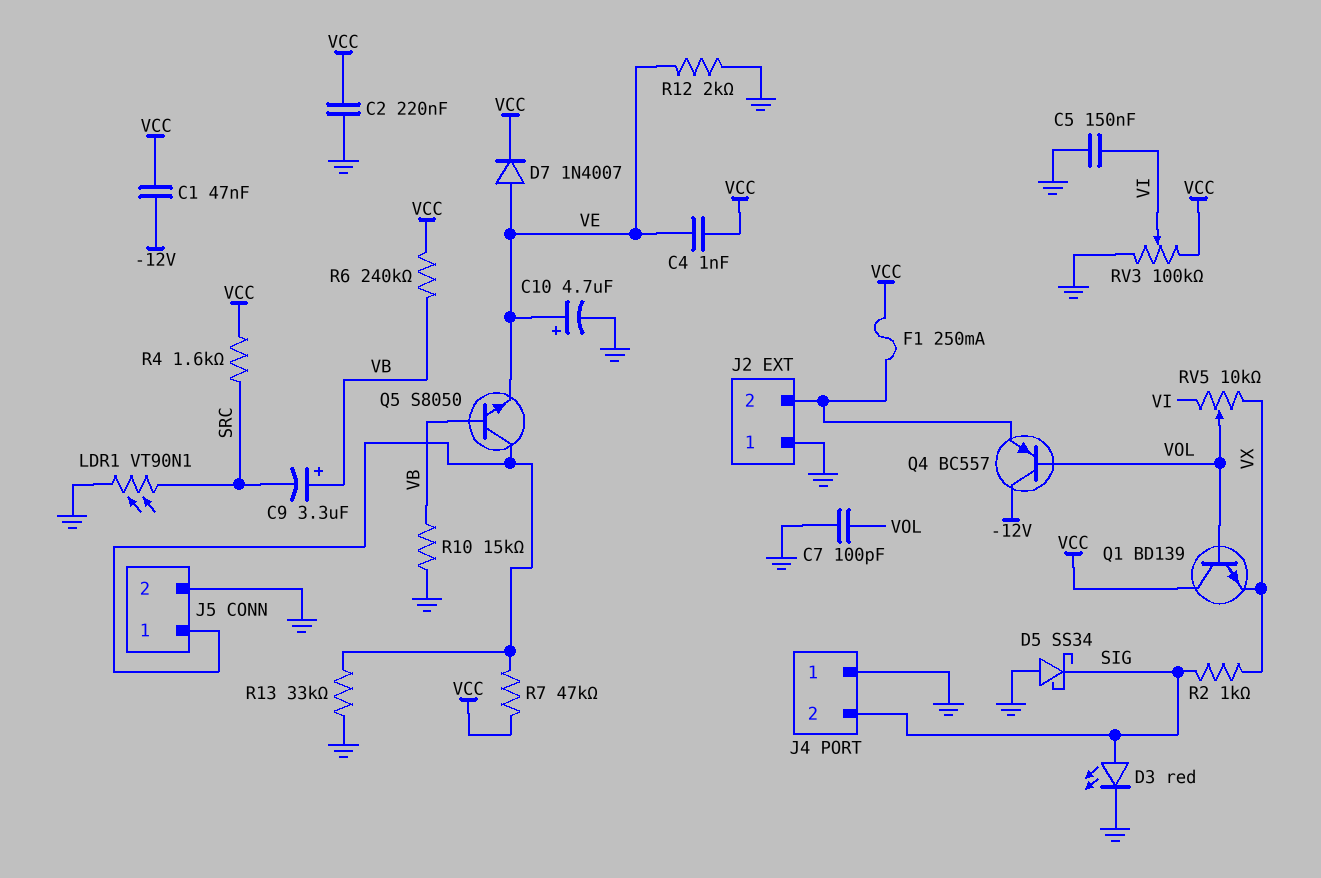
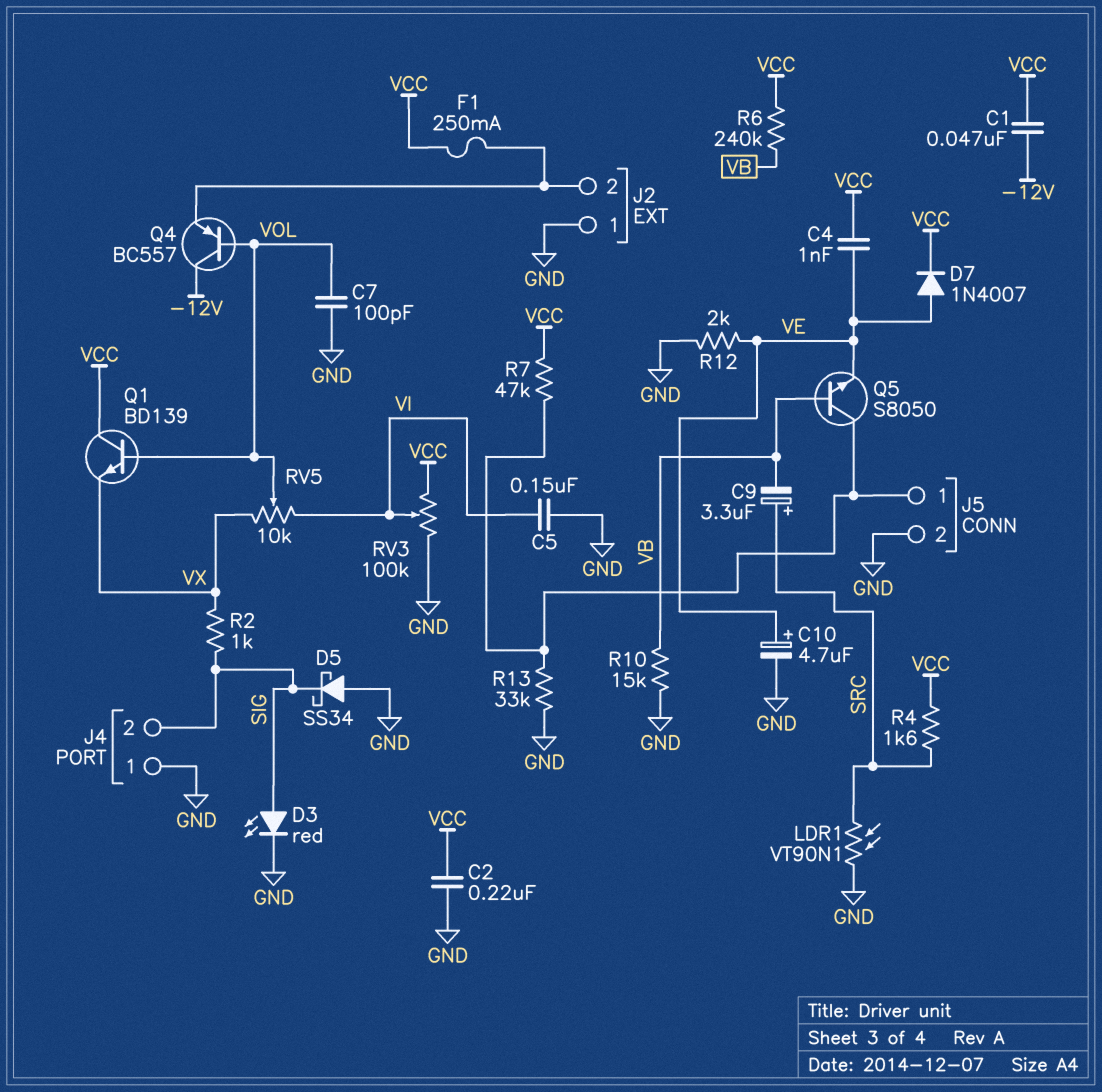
C9: 3.3uF (plus VB, minus SRC) -> 3.3uF (plus SRC, minus VB)

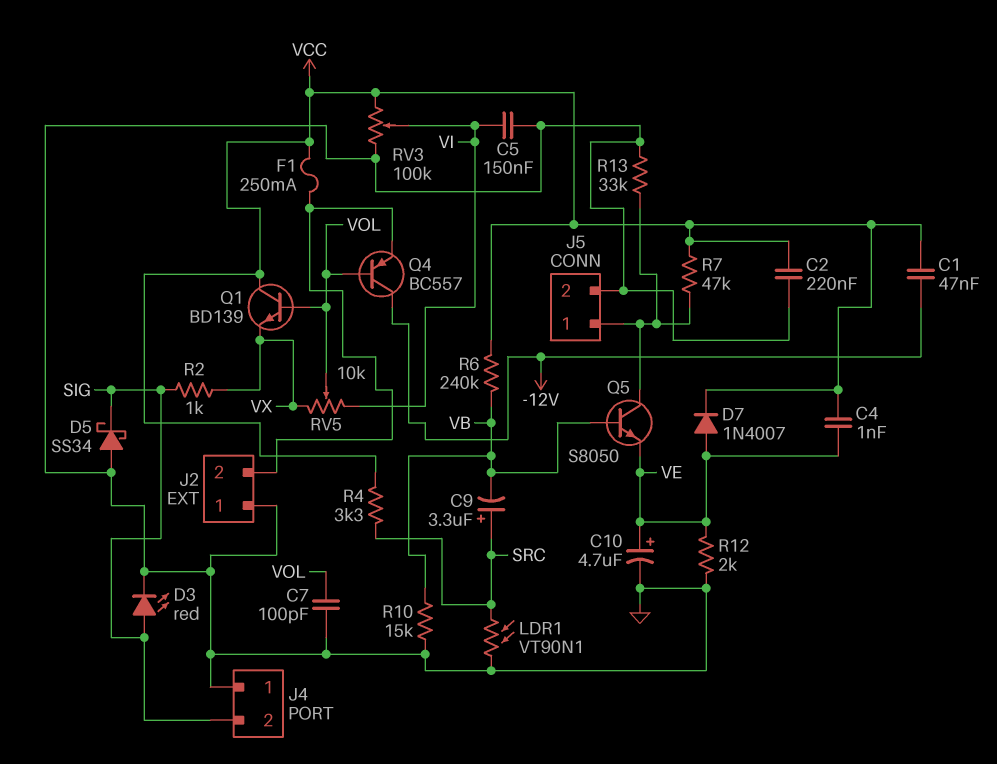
R4: 1.6k (SRC, VCC) -> 3.3k (SRC, VCC)

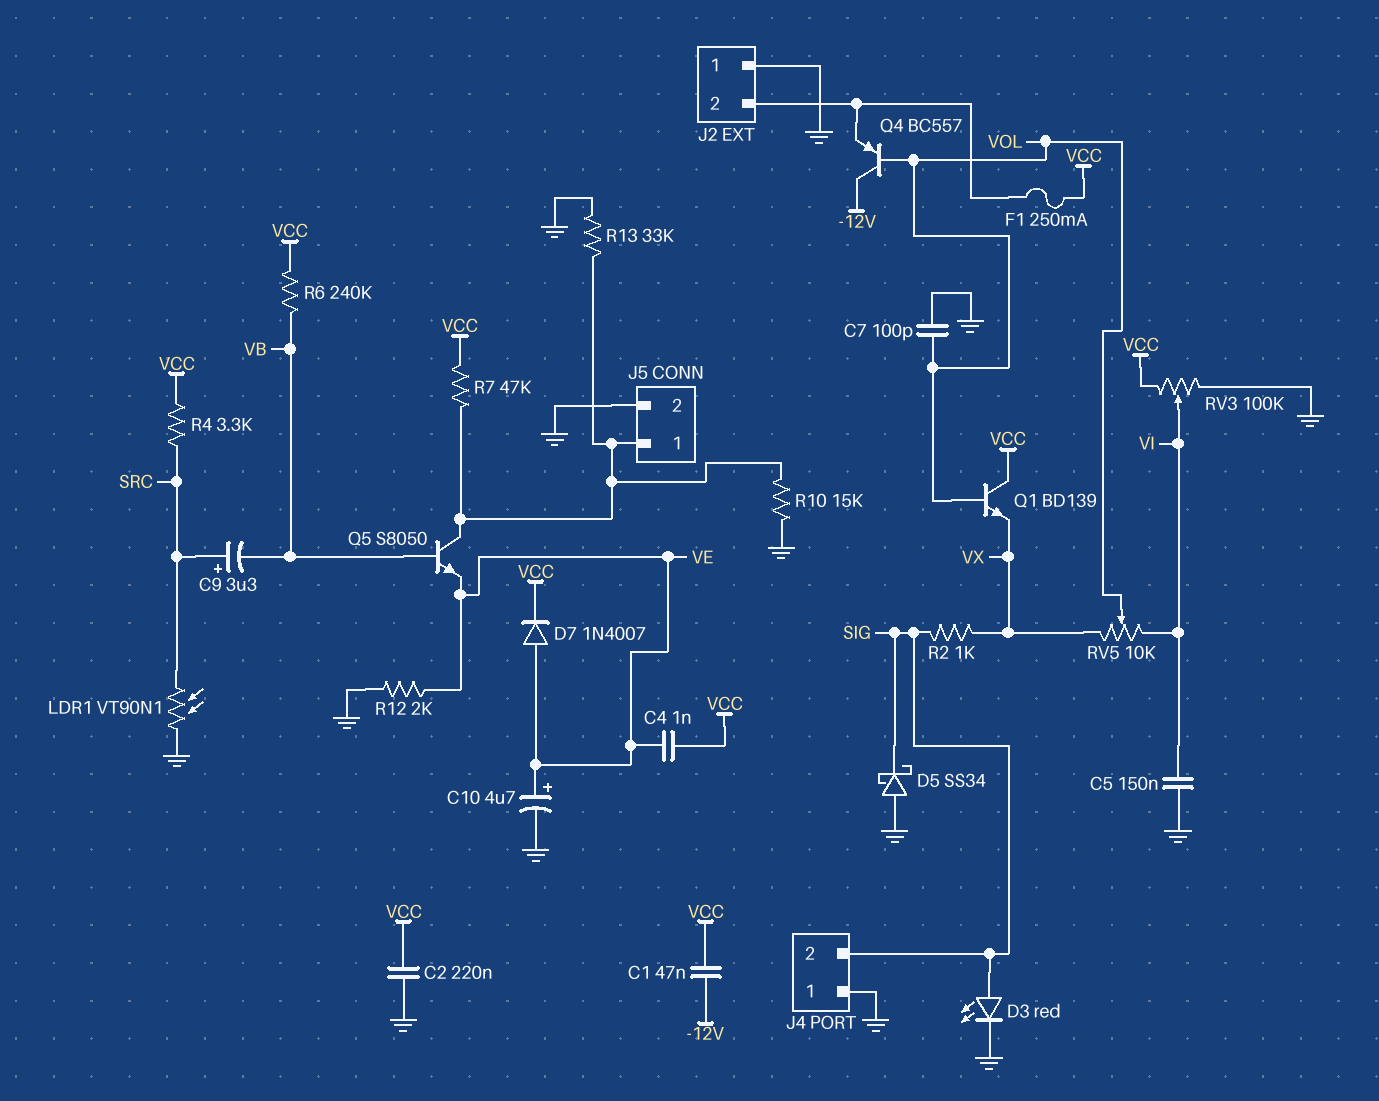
R10: 15k (GND, VB) -> 15k (GND, J5/1)

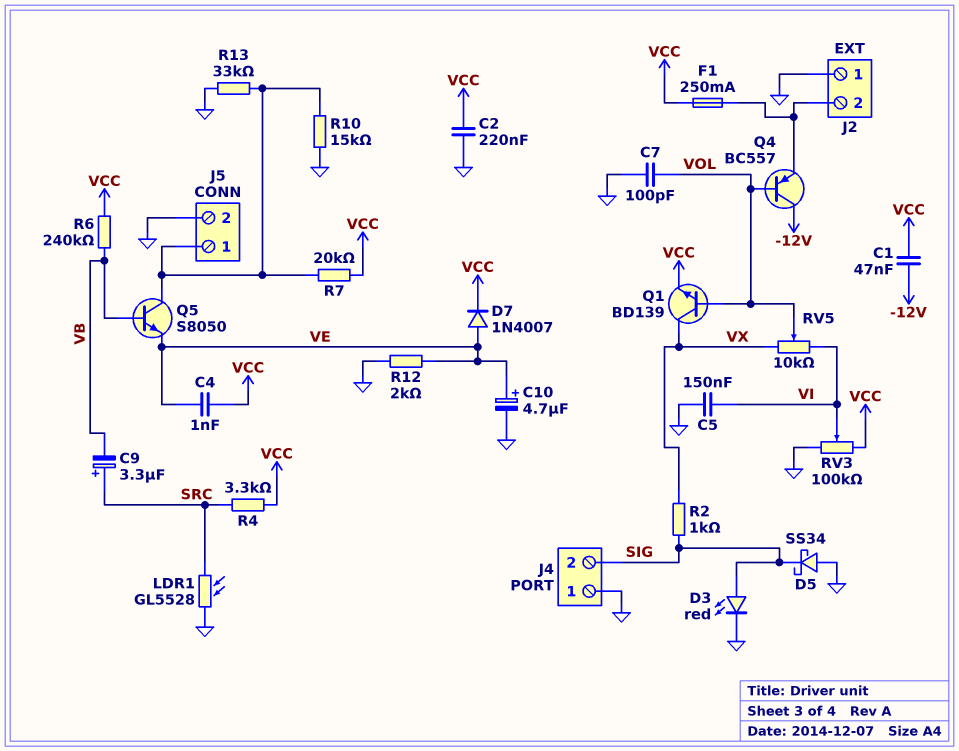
LDR1: VT90N1 (GND, SRC) -> GL5528 (GND, SRC)
Q1: NPN BD139 (B VOL, C VCC, E VX) -> NPN BD139 (B VOL, C VX, E VCC)
R7: 47k (J5/1, VCC) -> 20k (J5/1, VCC)

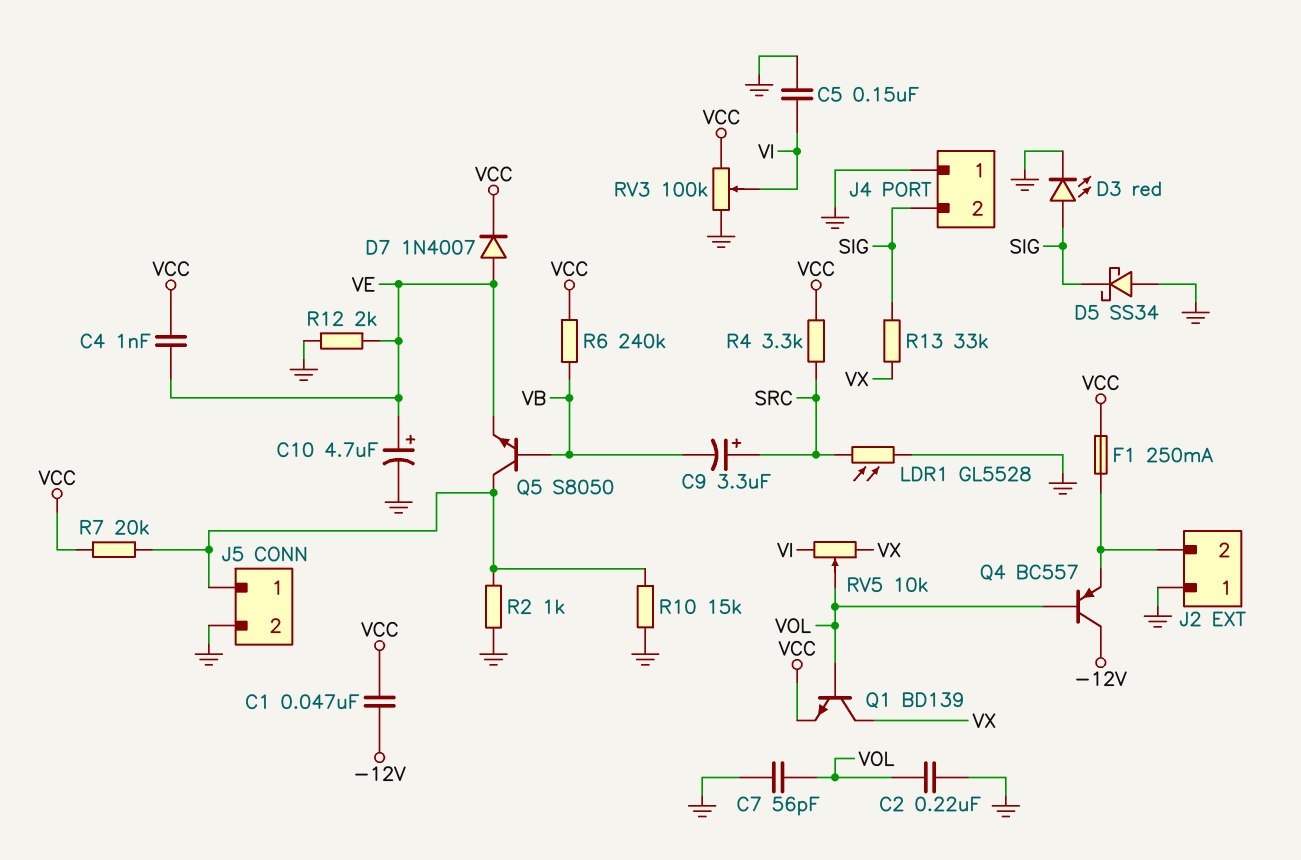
C2: 220nF (GND, VCC) -> 220nF (GND, VOL)
C7: 100pF (GND, VOL) -> 56pF (GND, VOL)
R2: 1k (SIG, VX) -> 1k (GND, J5/1)
R13: 33k (GND, J5/1) -> 33k (SIG, VX)

